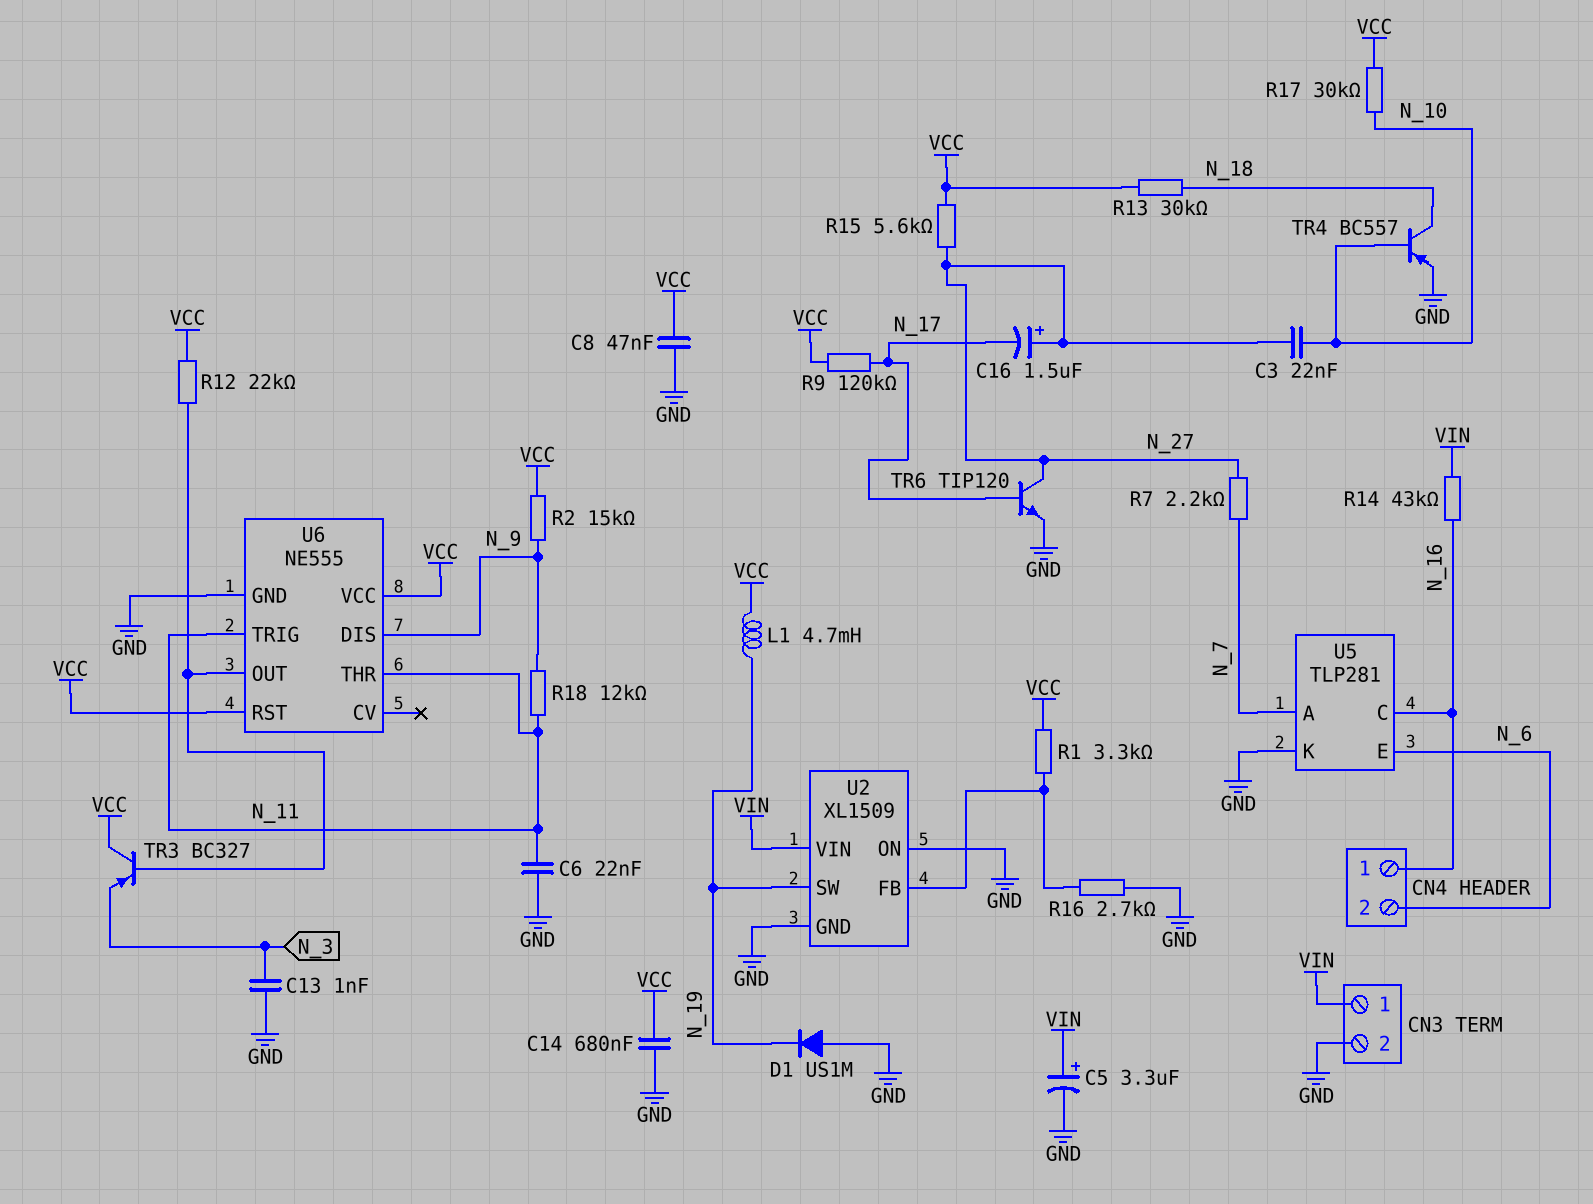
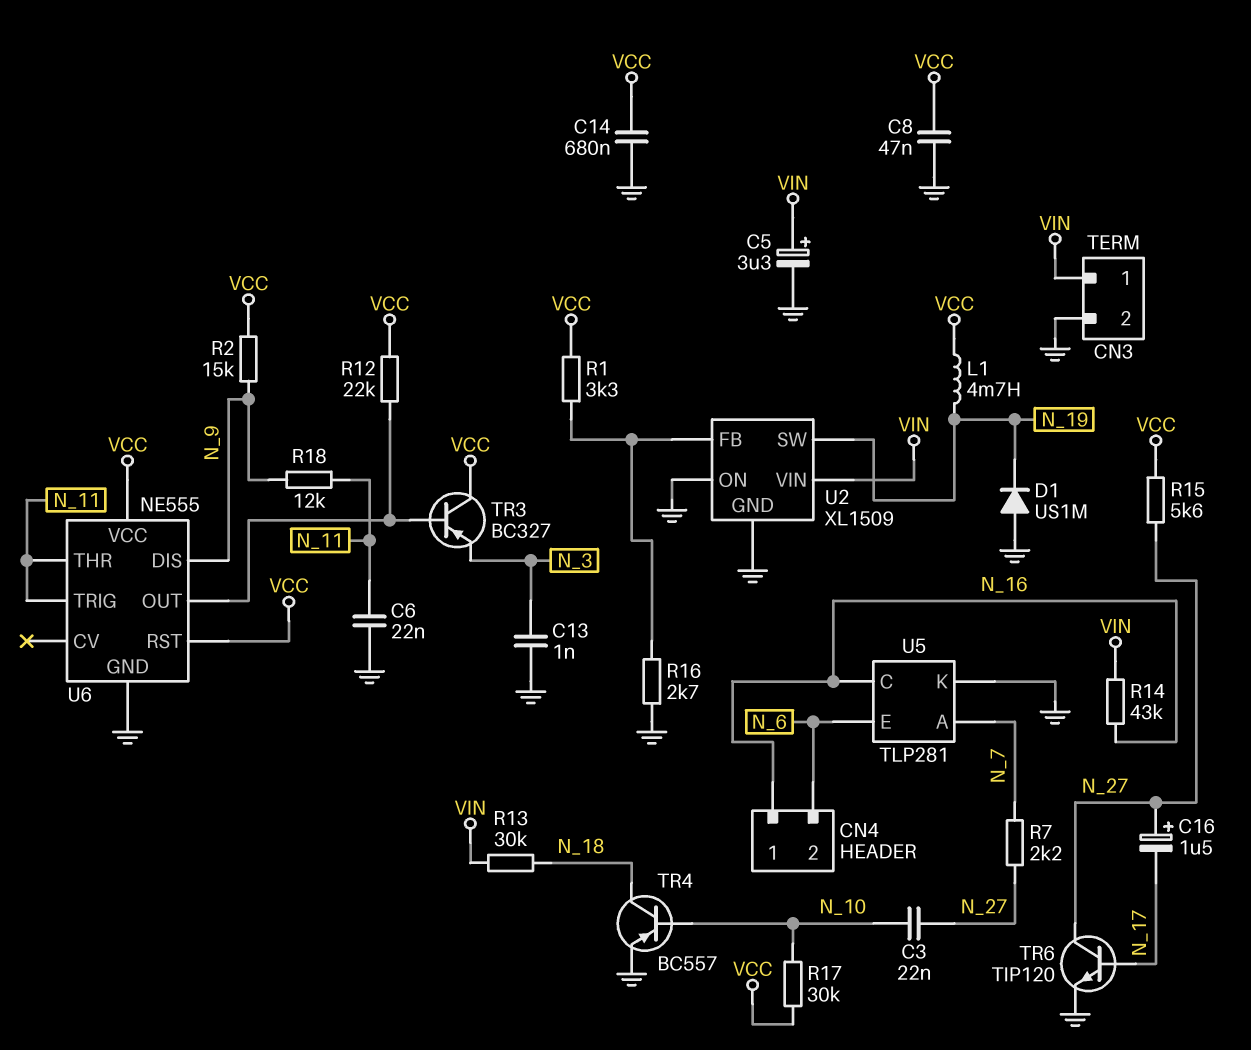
R9: 120k (N_17, VCC) -> none
R13: 30k (N_18, VCC) -> 30k (N_18, VIN)

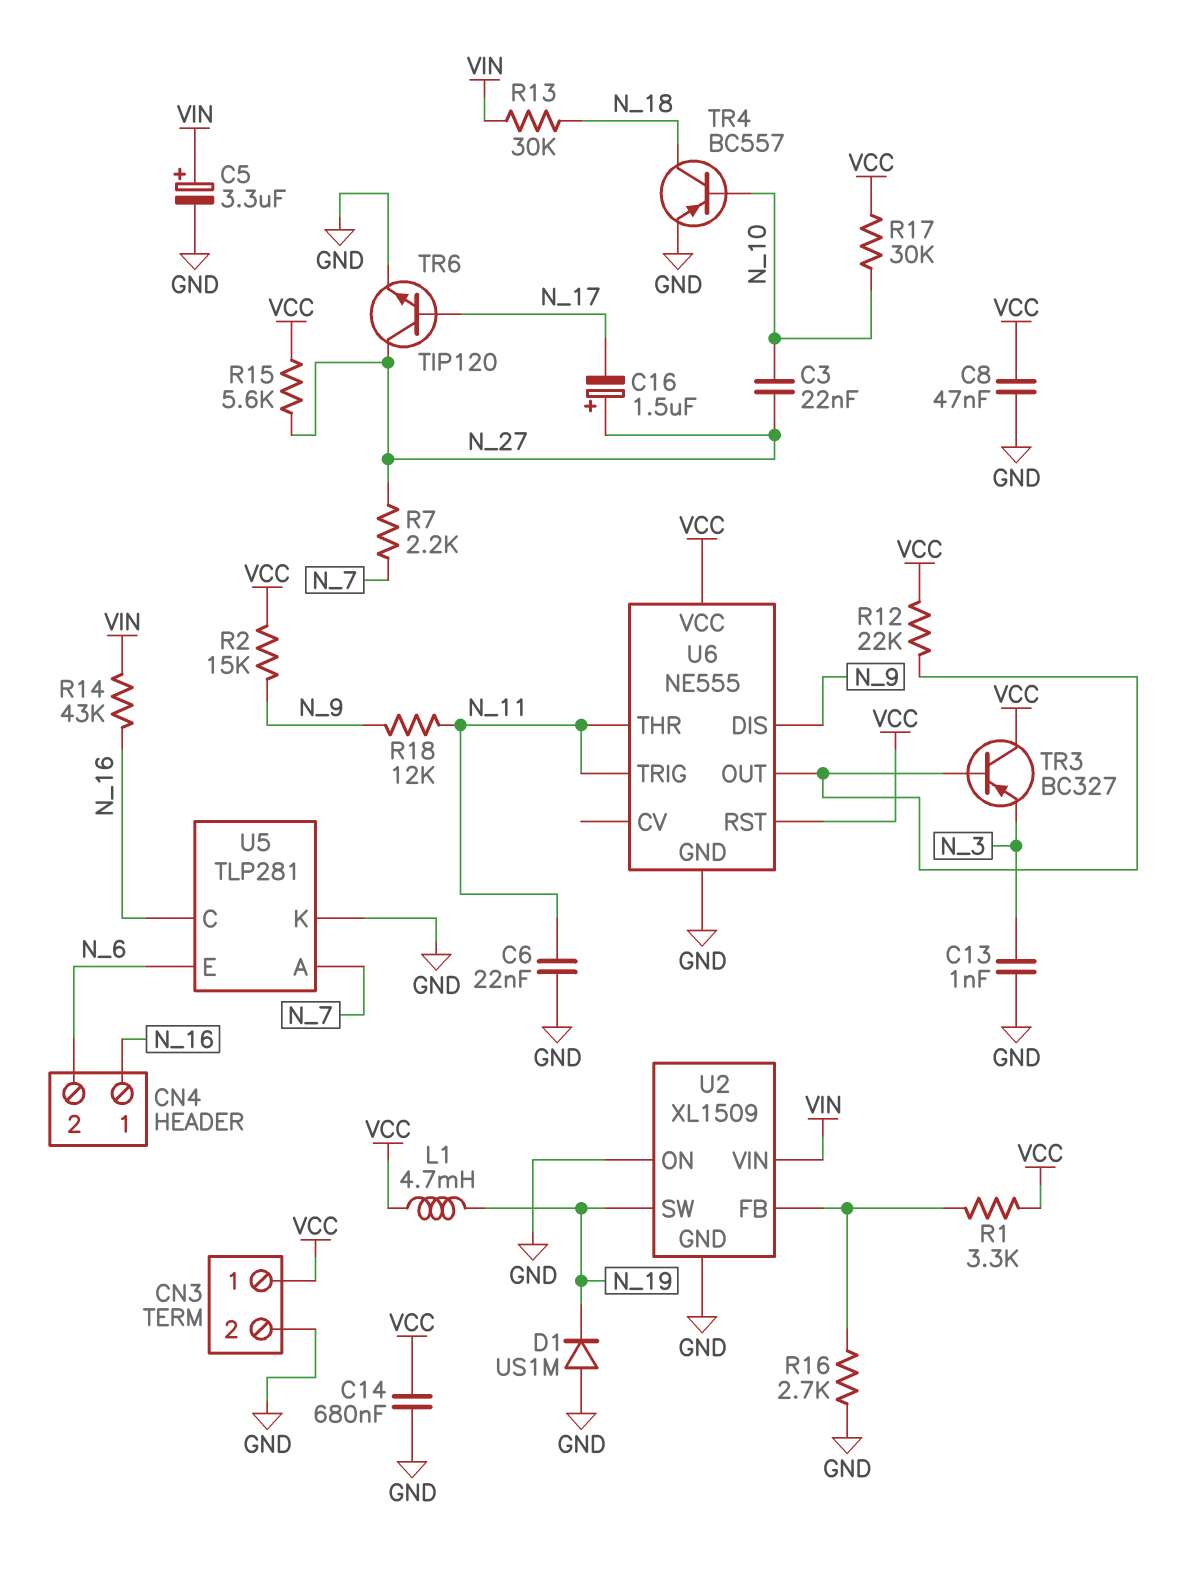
CN3 pin 1: VIN -> VCC

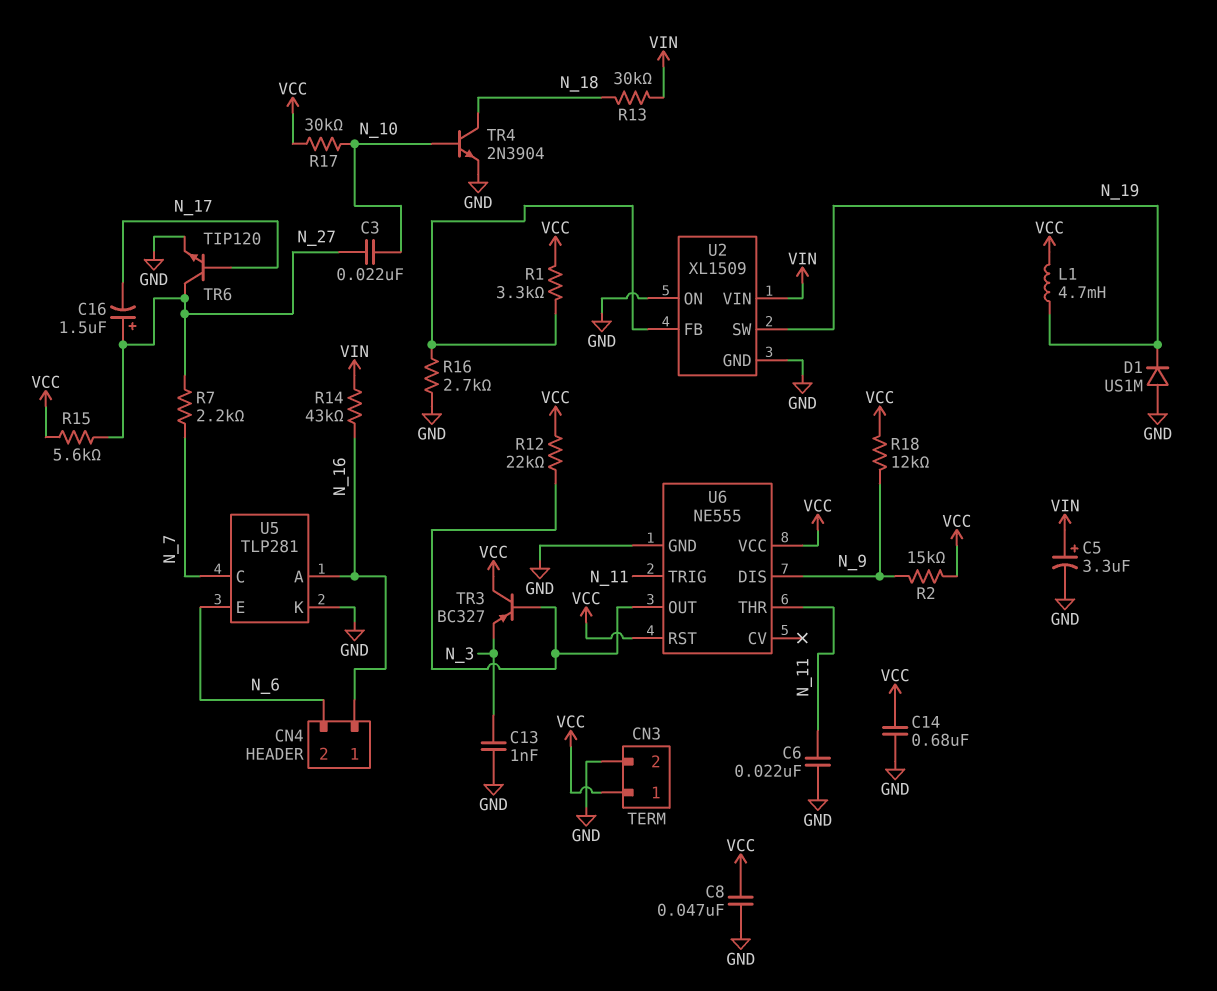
R18: 12k (N_9, N_11) -> 12k (N_9, VCC)
TR4: PNP BC557 (B N_10, C N_18, E GND) -> NPN 2N3904 (B N_10, C N_18, E GND)
U5 pin A: N_7 -> N_16
U5 pin C: N_16 -> N_7

